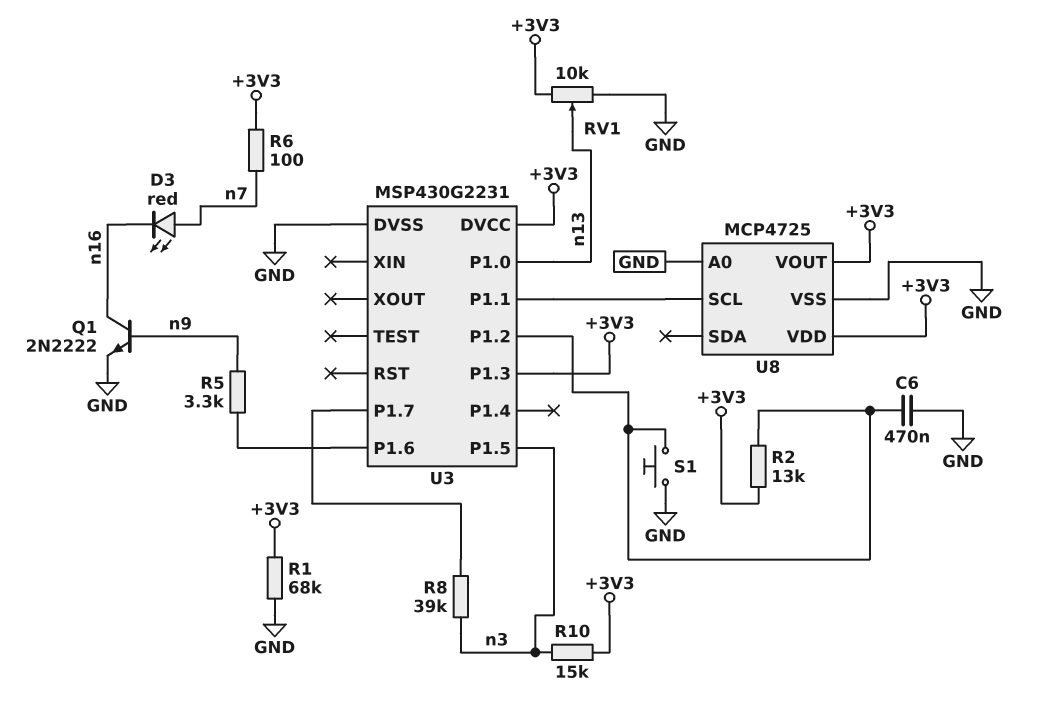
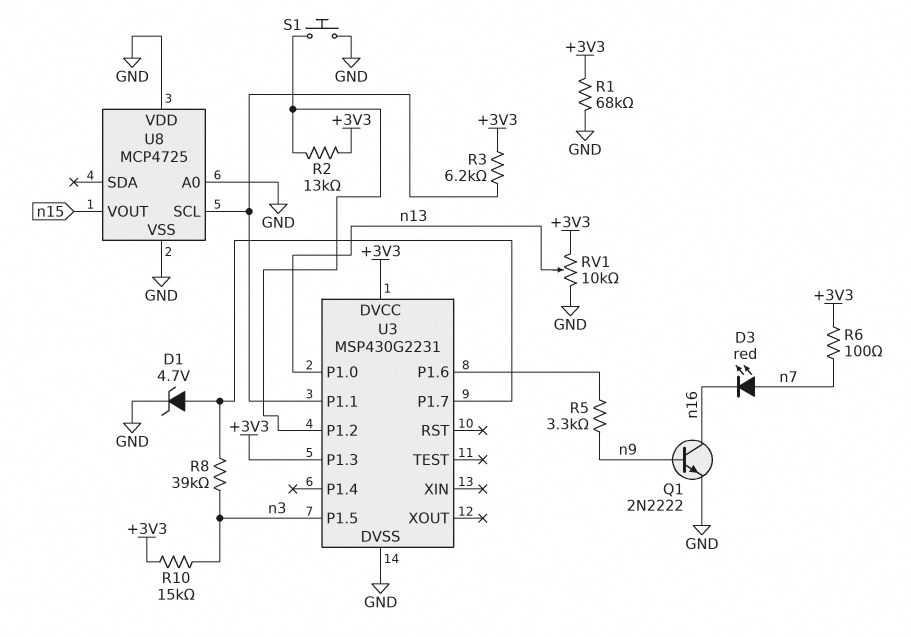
C6: 470nF (GND, U3/P1.2) -> none
D1: none -> zener 4.7V (A U3/P1.7, K GND)
R3: none -> 6.2k (+3V3, U3/P1.1)
U8 pin VDD: +3V3 -> GND
U8 pin VOUT: +3V3 -> n15

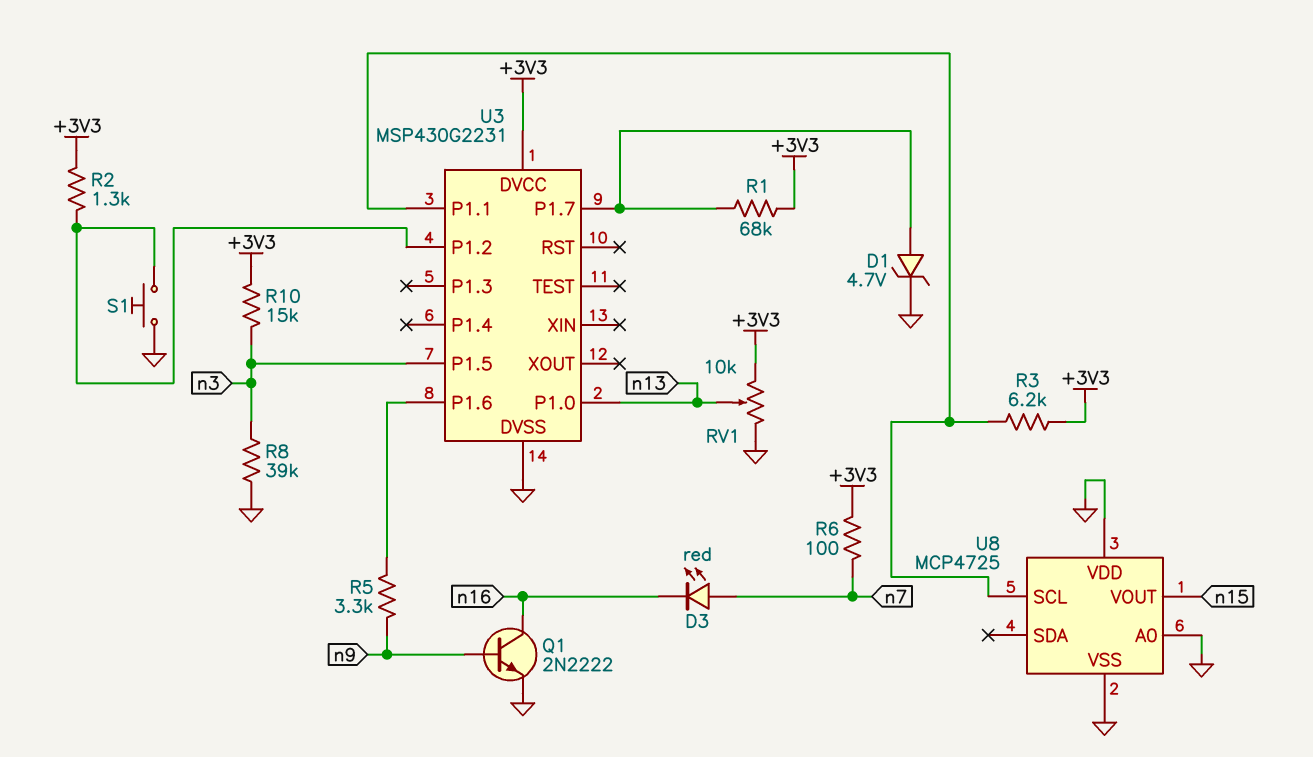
R1: 68k (+3V3, GND) -> 68k (+3V3, U3/P1.7)
R2: 13k (+3V3, U3/P1.2) -> 1.3k (+3V3, U3/P1.2)
R8: 39k (U3/P1.7, n3) -> 39k (GND, n3)
U3 pin P1.3: +3V3 -> none

